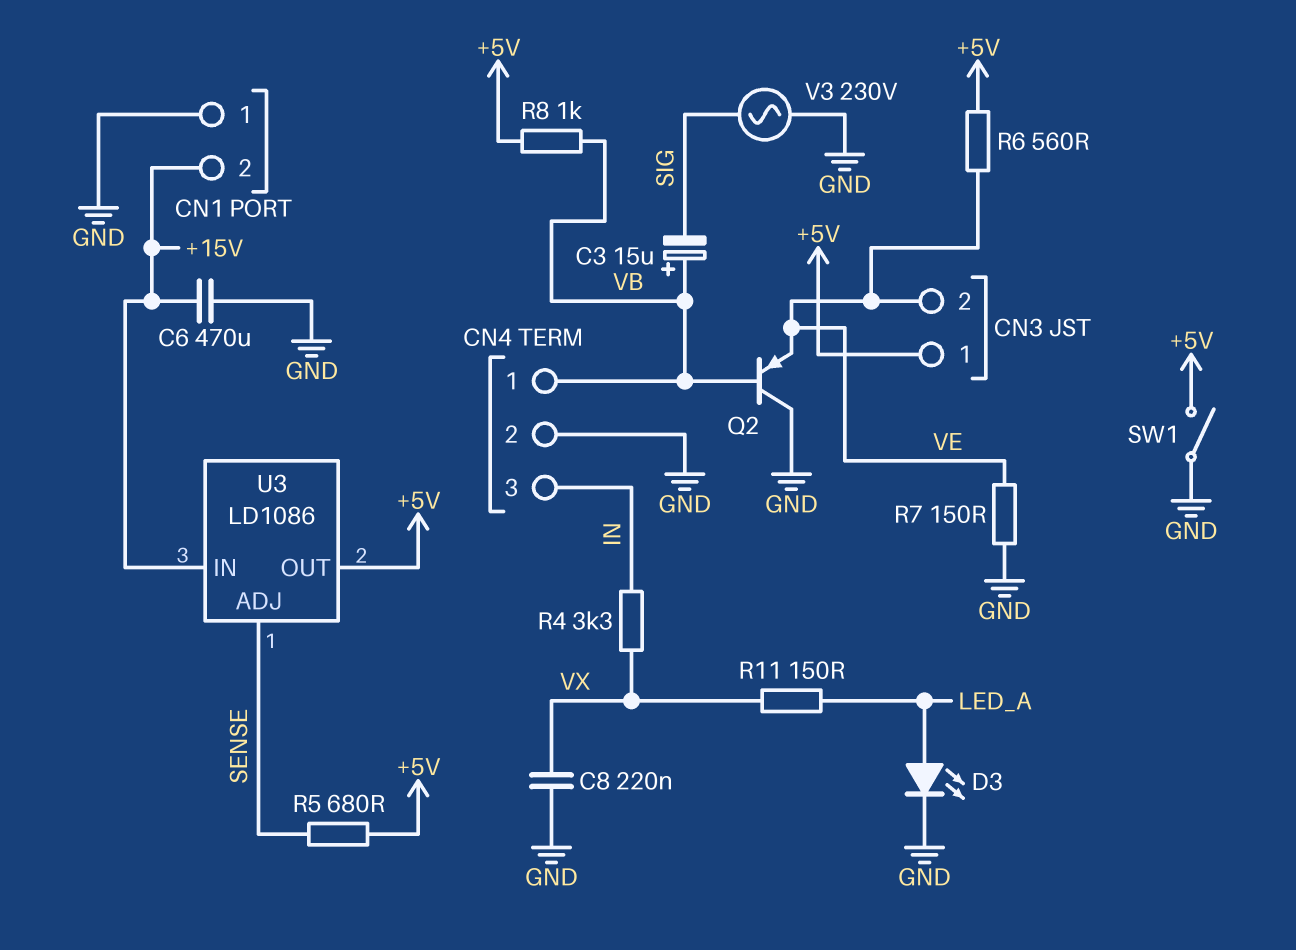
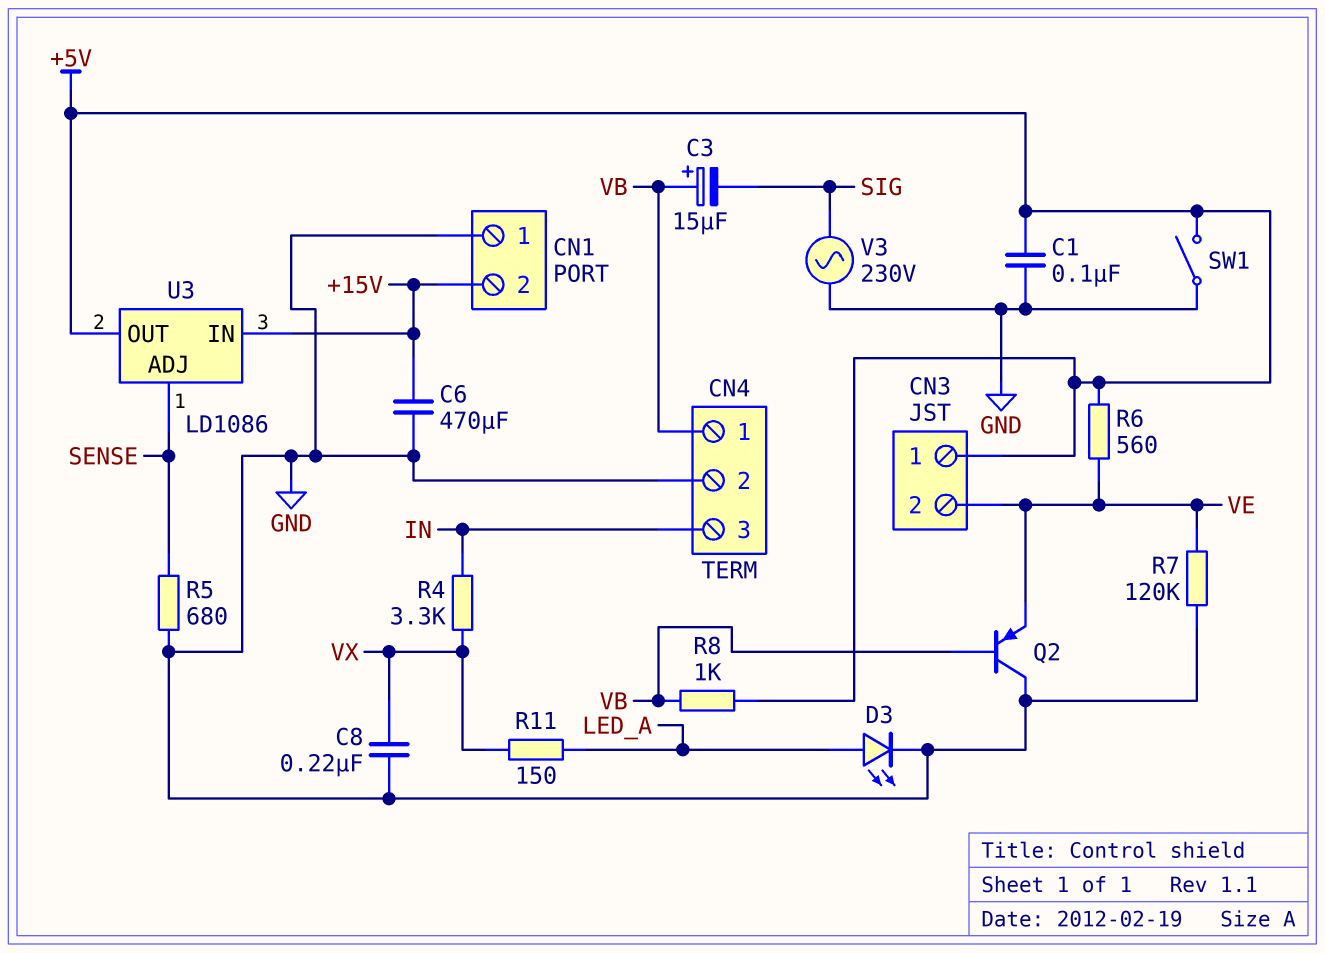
C1: none -> 100nF (+5V, GND)
R5: 680 (+5V, SENSE) -> 680 (GND, SENSE)
R7: 150 (GND, VE) -> 120k (GND, VE)

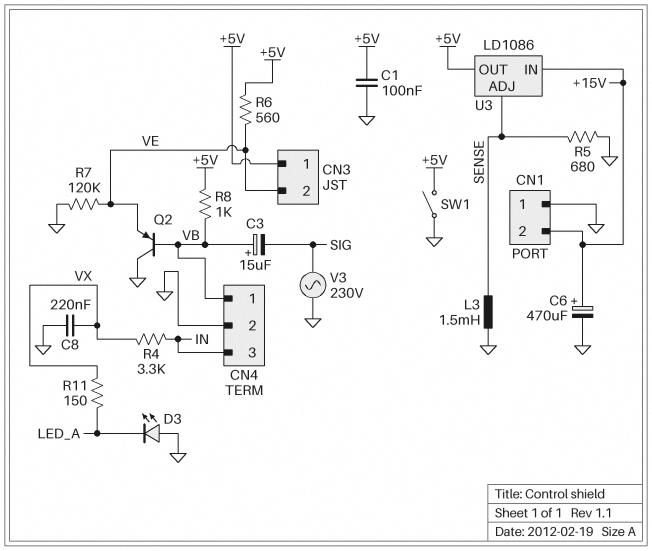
C6: 470uF (+15V, GND) -> 470uF (plus +15V, minus GND)
D3: LED (A LED_A, K GND) -> LED (A GND, K LED_A)
L3: none -> 1.5mH (GND, SENSE)

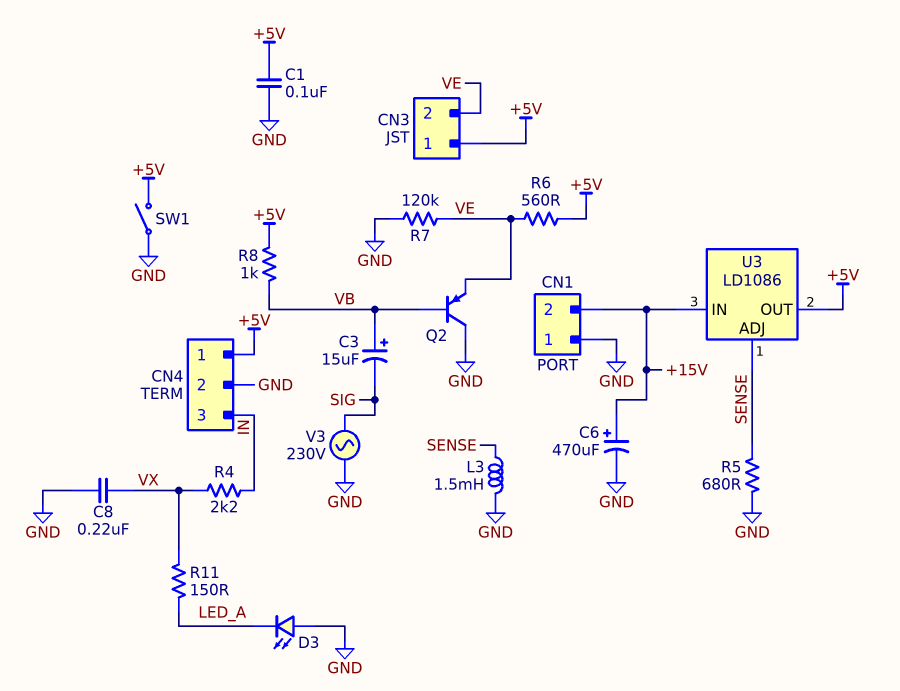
CN4 pin 1: VB -> +5V
R4: 3.3k (IN, VX) -> 2.2k (IN, VX)

